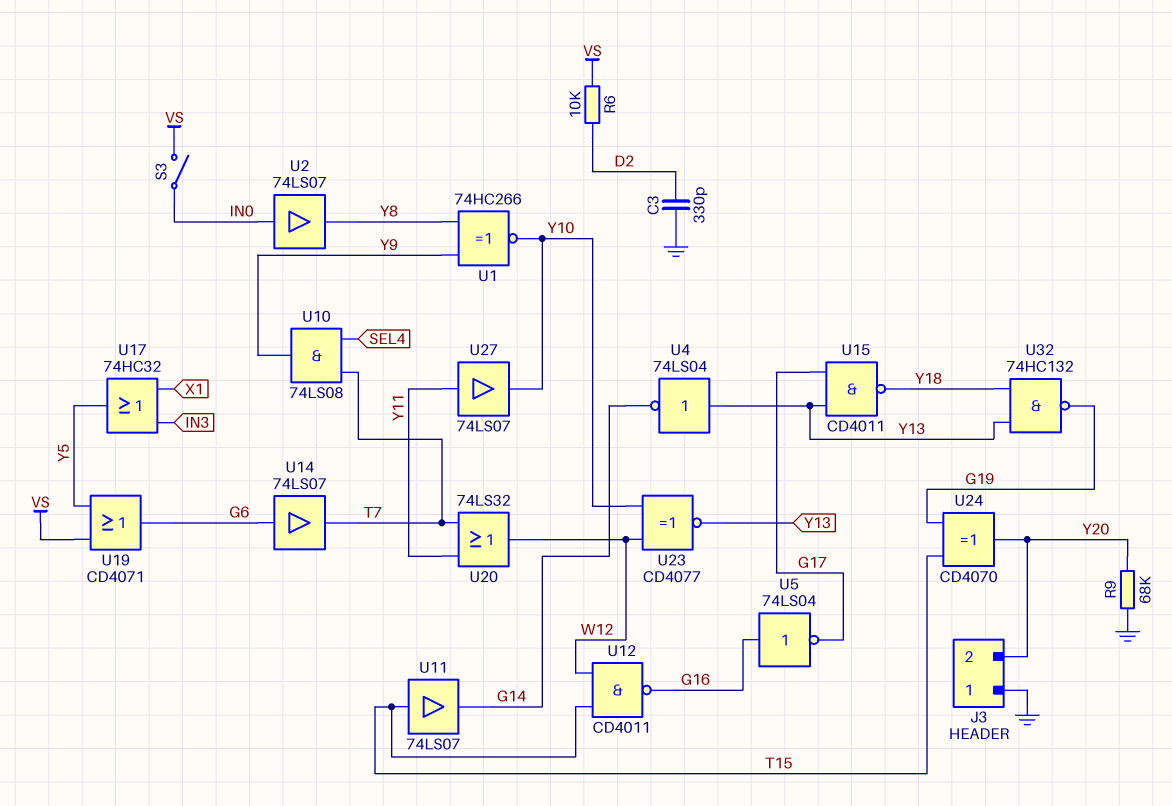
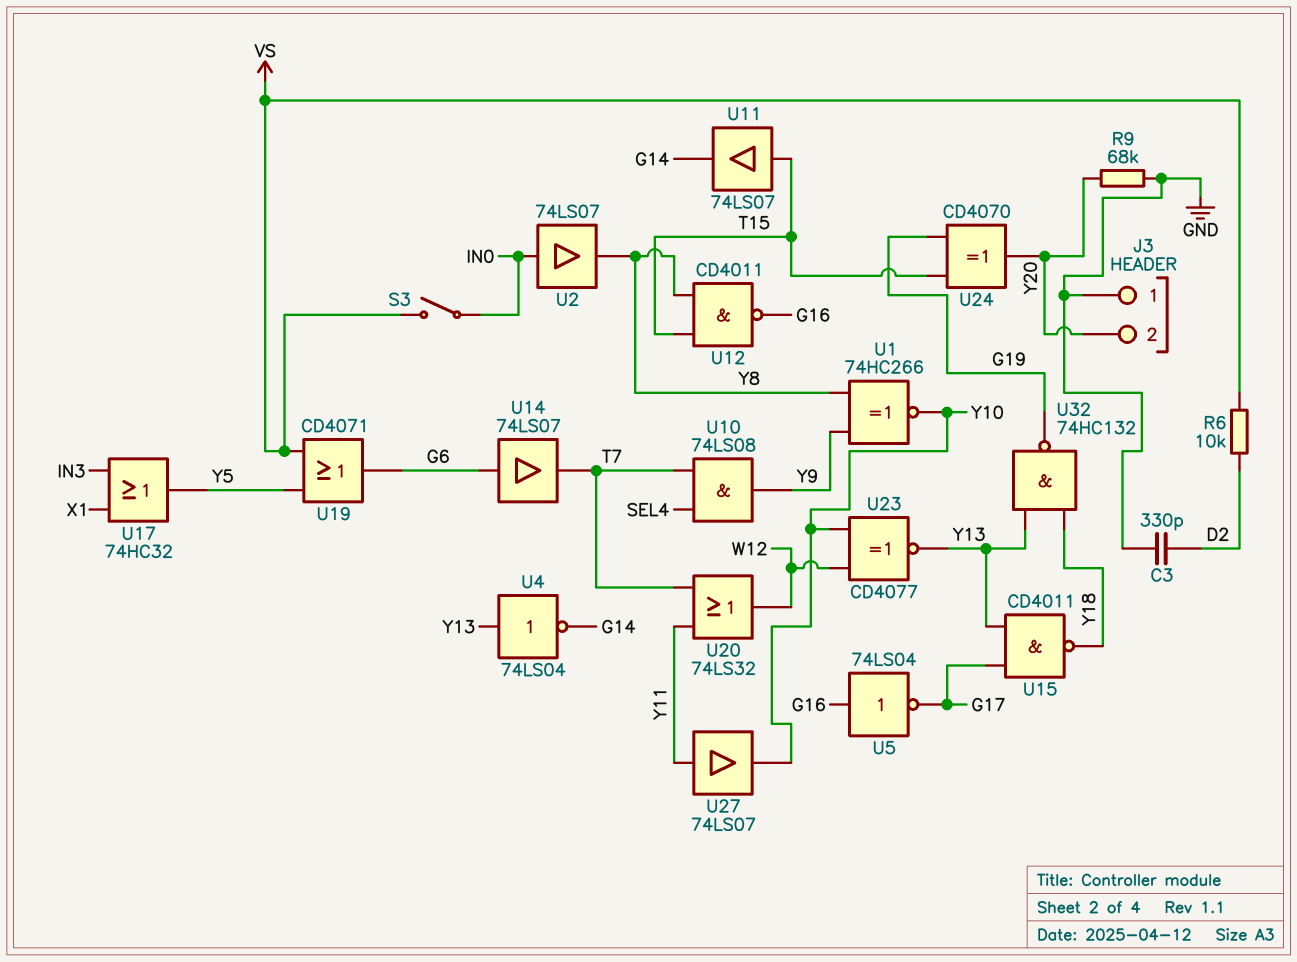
U12: NAND CD4011 (in T15, in W12, out G16) -> NAND CD4011 (in T15, in Y8, out G16)

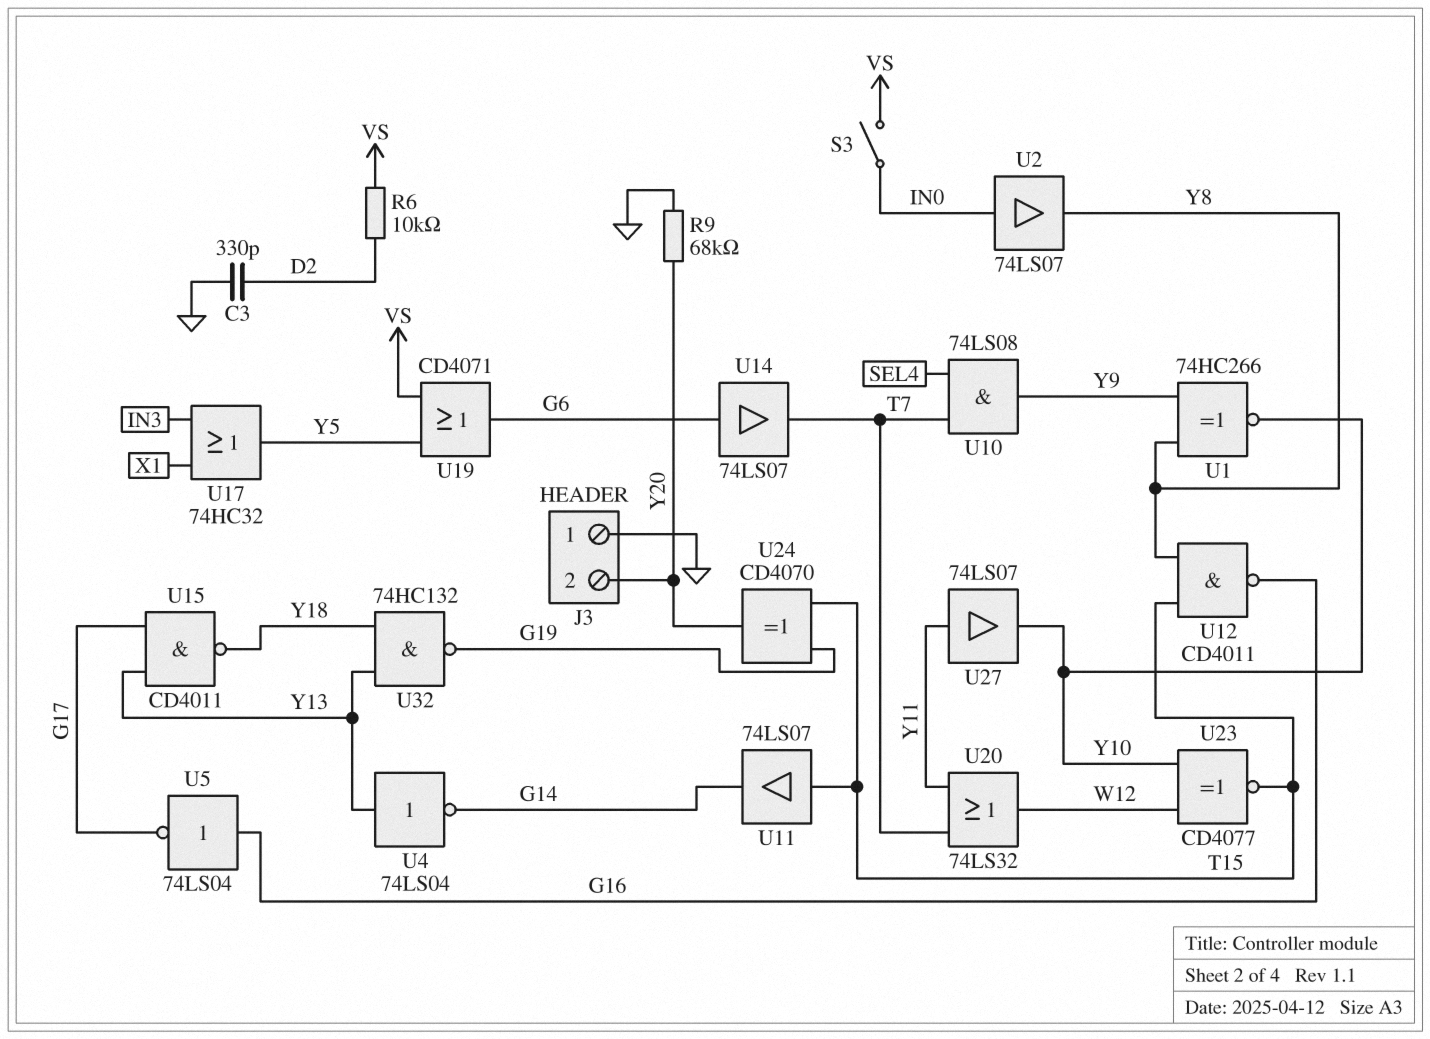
U23: XNOR CD4077 (in W12, in Y10, out Y13) -> XNOR CD4077 (in W12, in Y10, out T15)

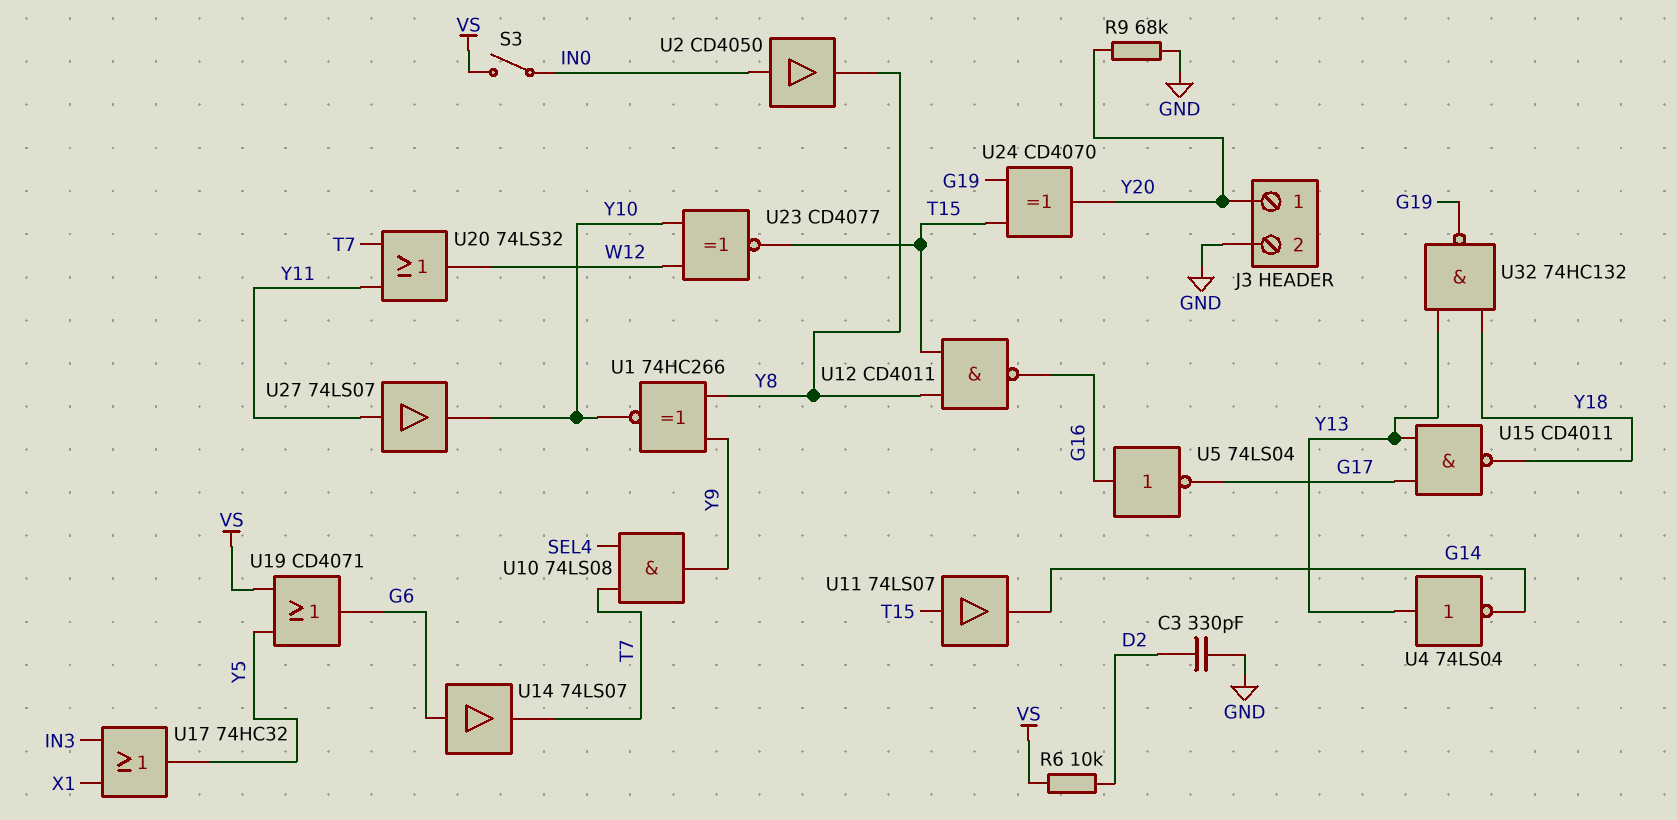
J3 pin 1: GND -> Y20
J3 pin 2: Y20 -> GND
U2: buffer 74LS07 (in IN0, out Y8) -> buffer CD4050 (in IN0, out Y8)

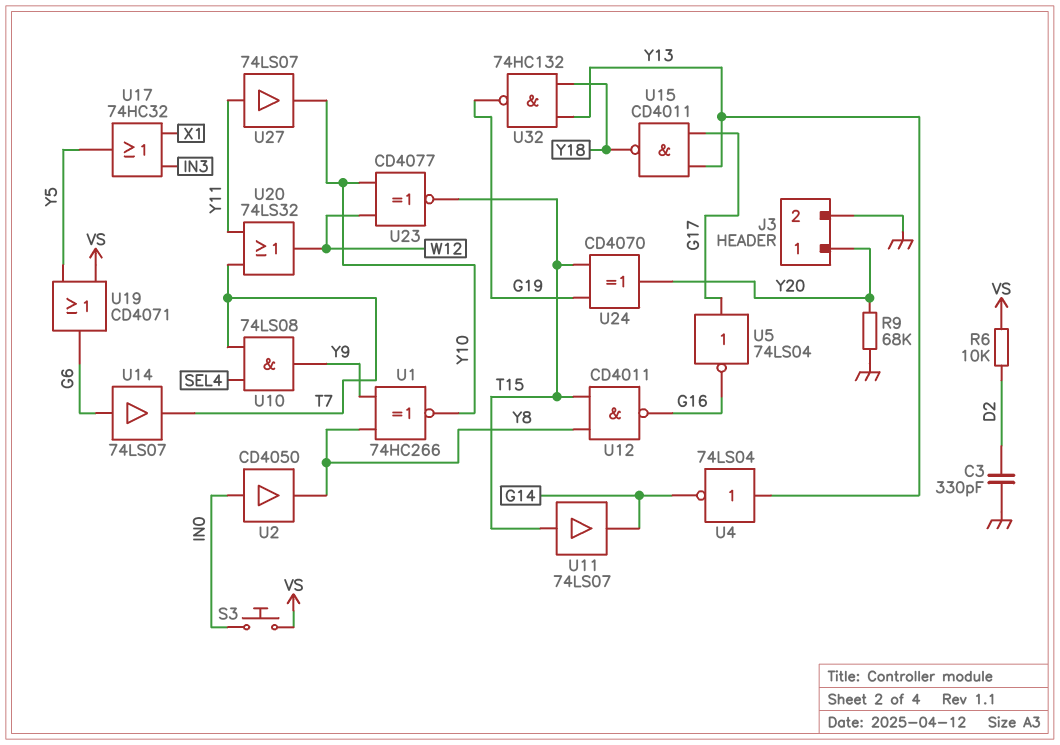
S3: switch (IN0, VS) -> button (IN0, VS)
U5: NOT 74LS04 (in G16, out G17) -> NOT 74LS04 (in G17, out G16)

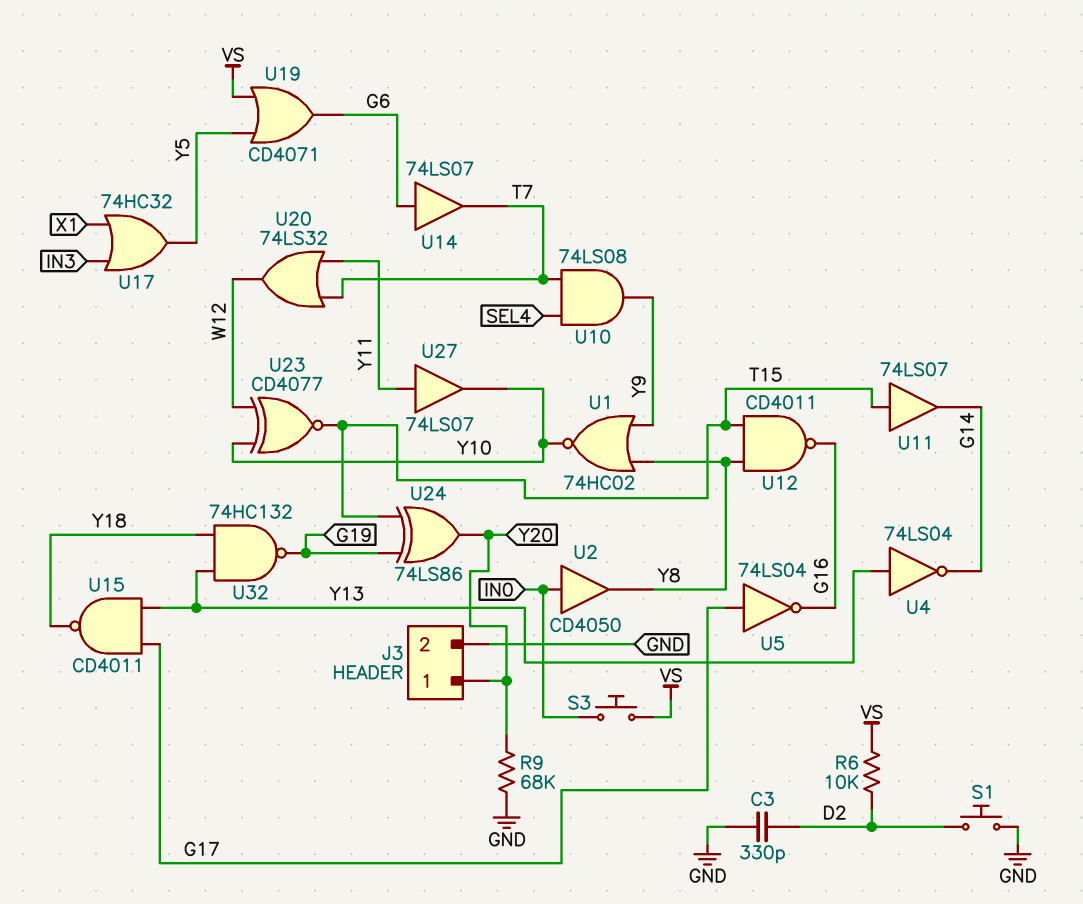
S1: none -> button (D2, GND)
U1: XNOR 74HC266 (in Y8, in Y9, out Y10) -> NOR 74HC02 (in Y8, in Y9, out Y10)
U24: XOR CD4070 (in G19, in T15, out Y20) -> XOR 74LS86 (in G19, in T15, out Y20)

